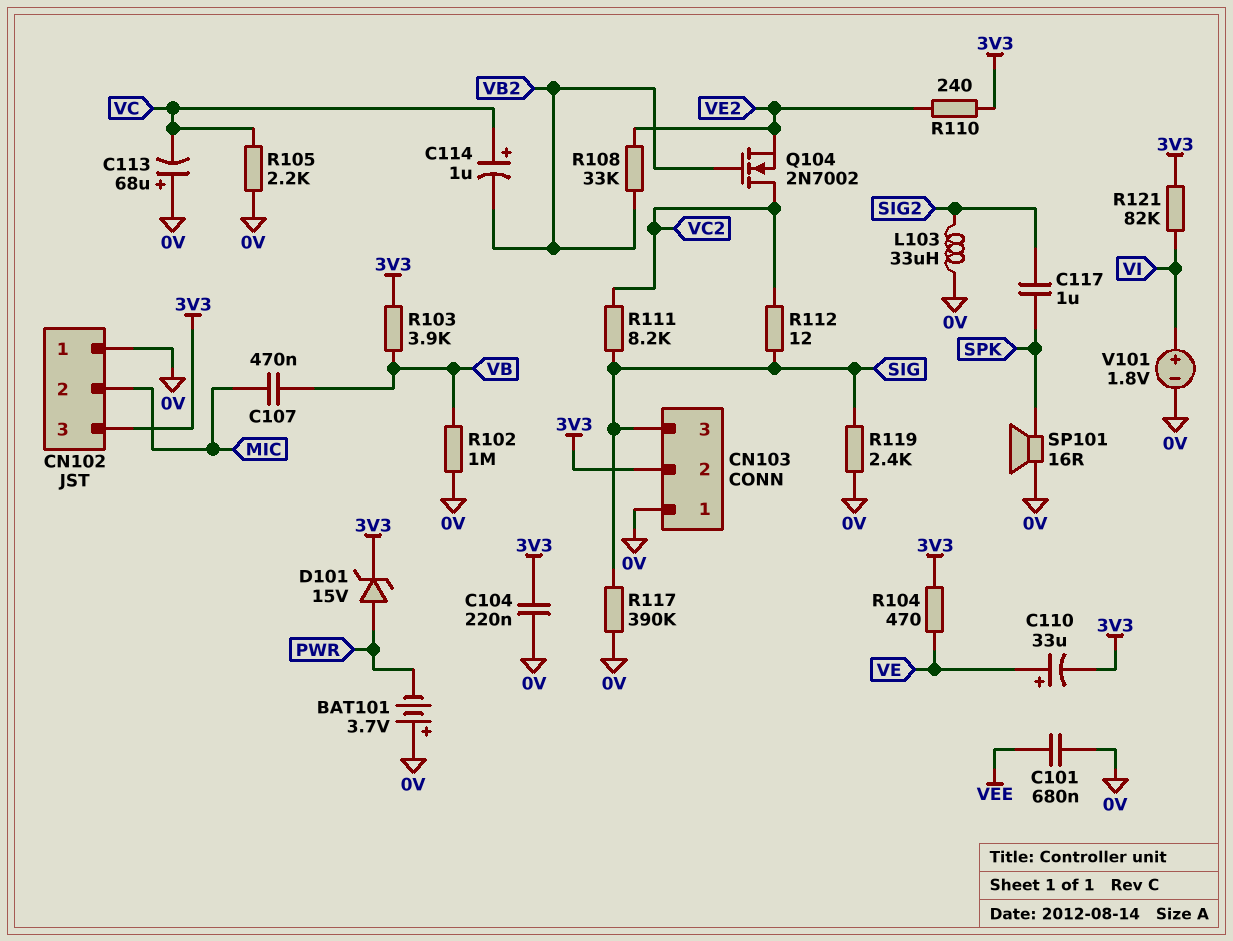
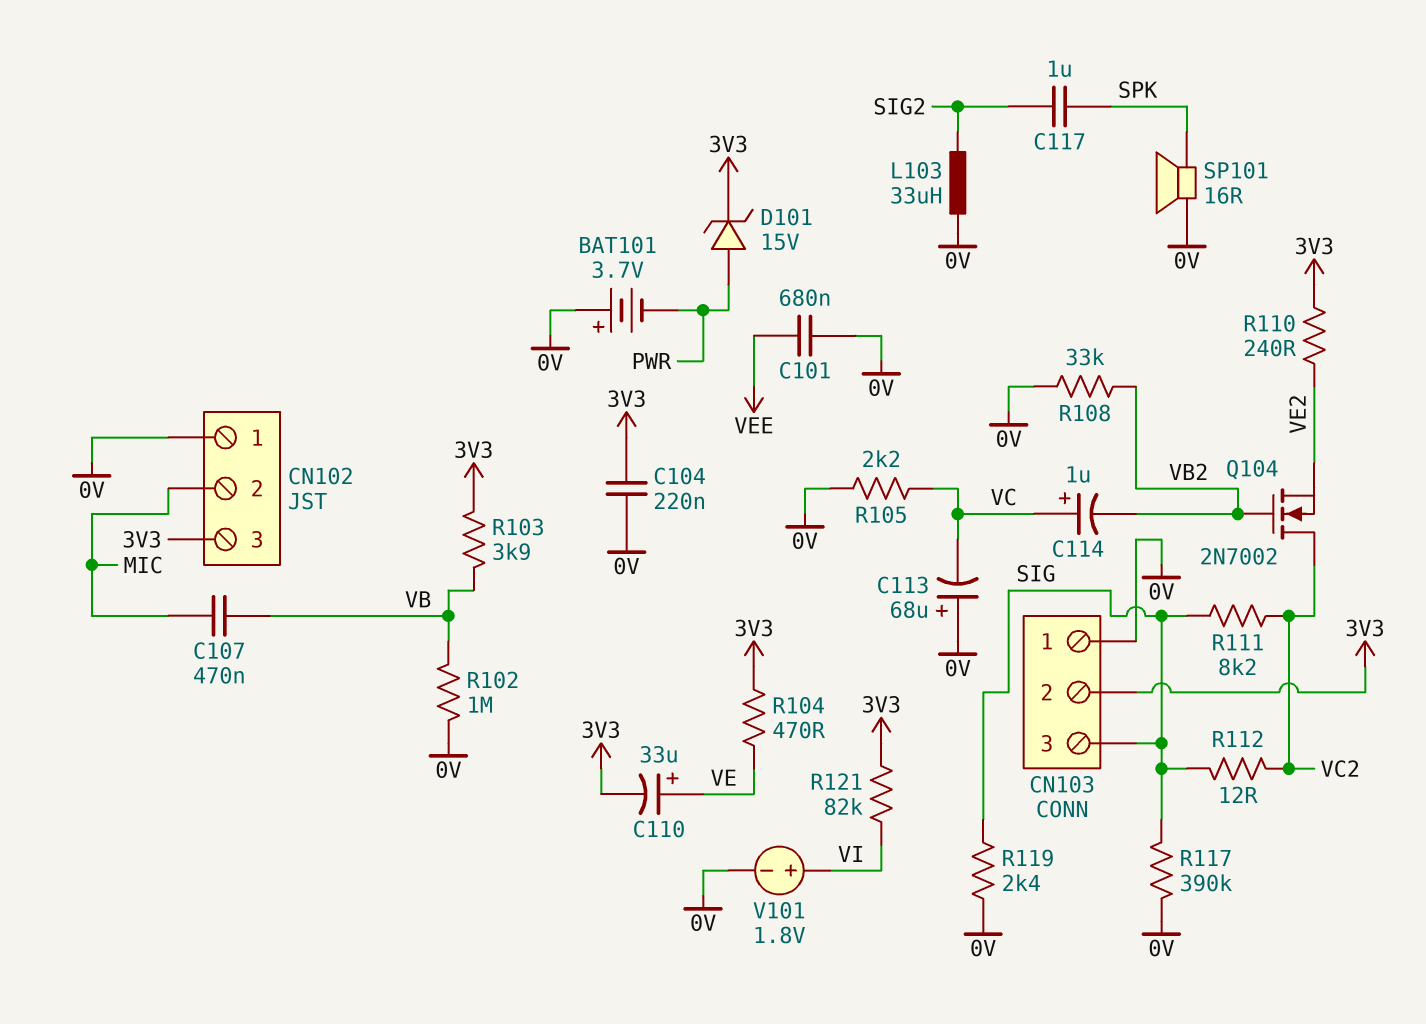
R108: 33k (VB2, VE2) -> 33k (0V, VB2)

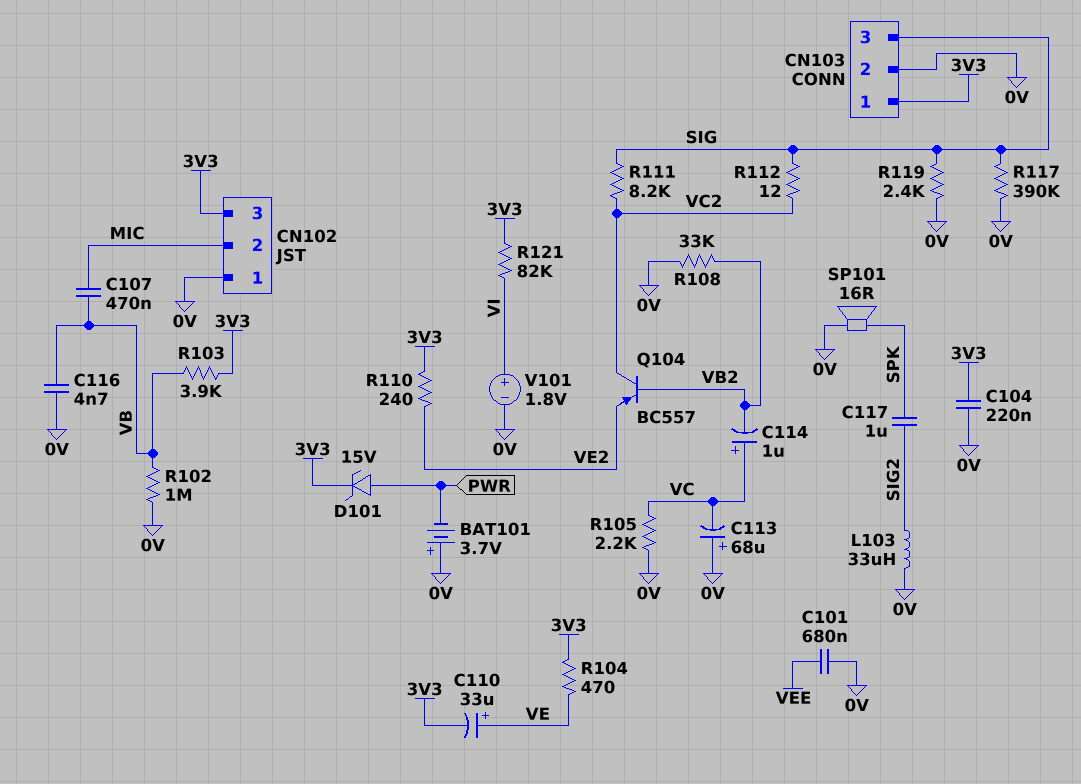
C116: none -> 4.7nF (0V, VB)
CN103 pin 1: 0V -> 3V3
CN103 pin 2: 3V3 -> 0V
Q104: NMOS 2N7002 (G VB2, D VC2, S VE2) -> PNP BC557 (B VB2, C VC2, E VE2)

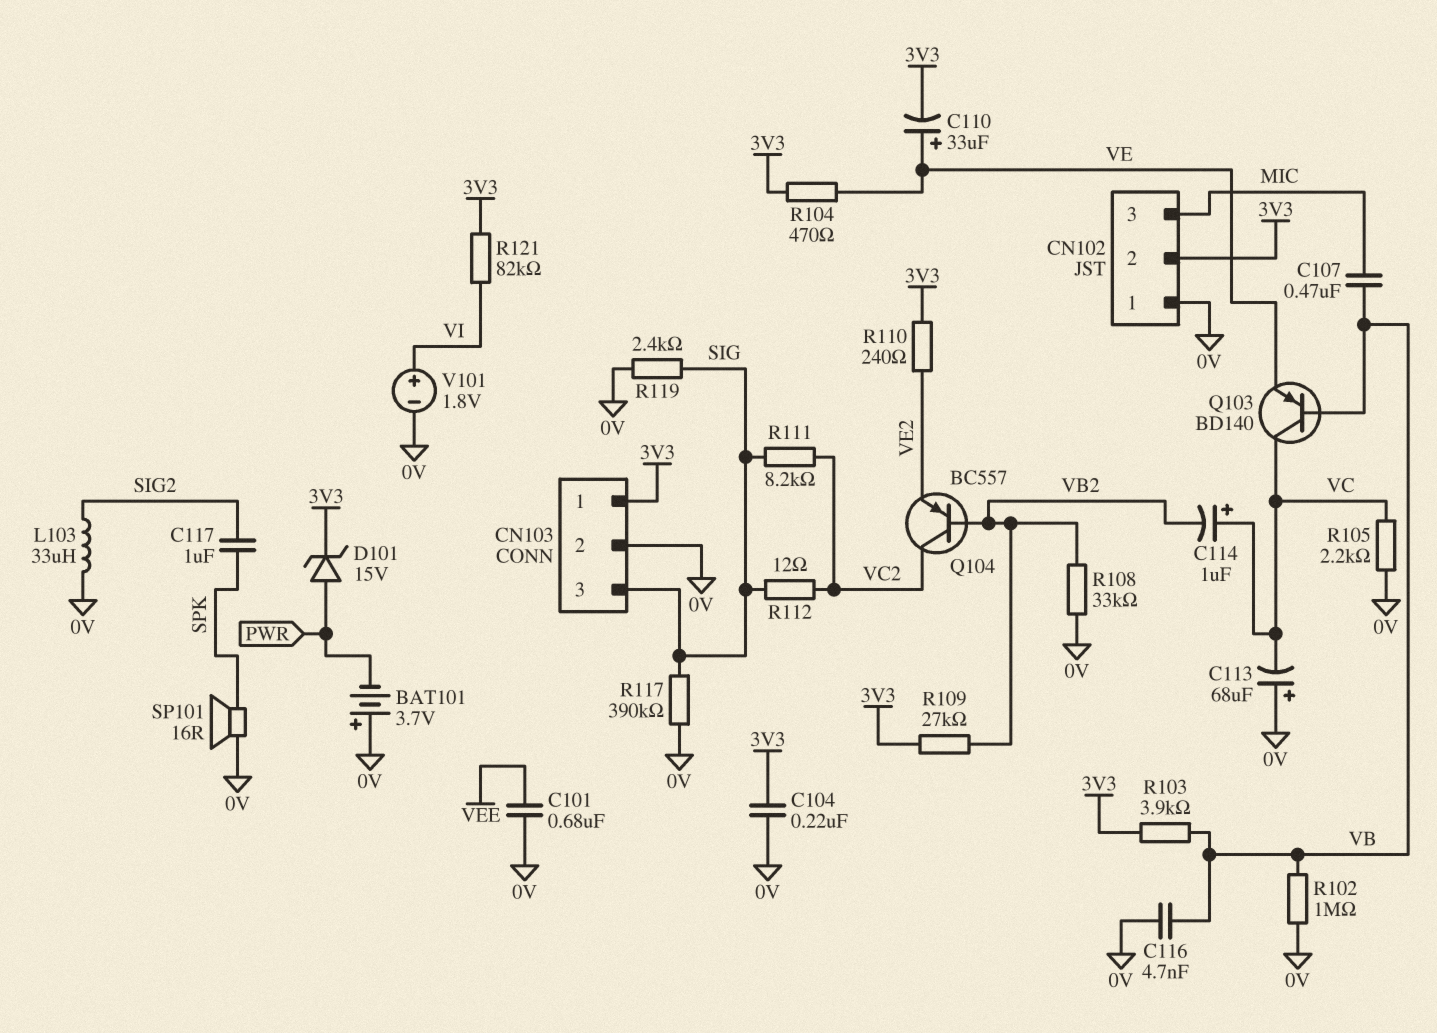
CN102 pin 2: MIC -> 3V3
CN102 pin 3: 3V3 -> MIC
Q103: none -> PNP BD140 (B VB, C VC, E VE)
R109: none -> 27k (3V3, VB2)

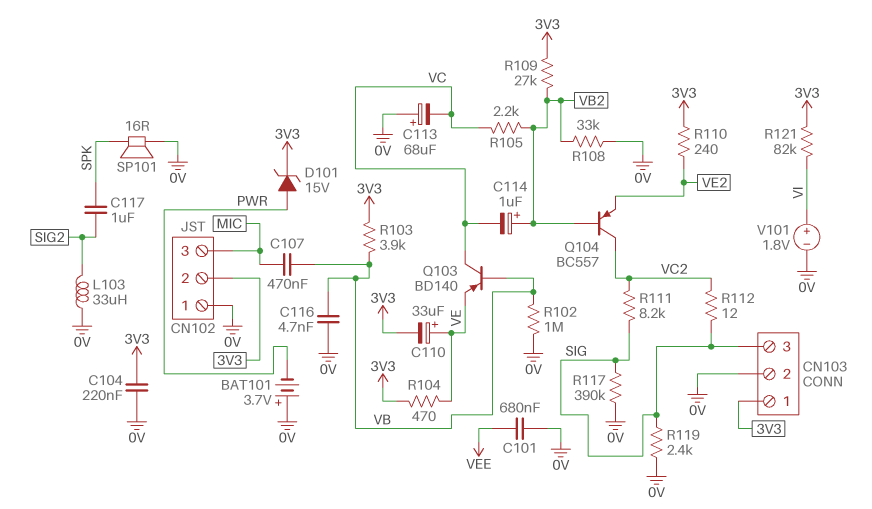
C114: 1uF (plus VC, minus VB2) -> 1uF (plus VB2, minus VC)
R105: 2.2k (0V, VC) -> 2.2k (VB2, VC)

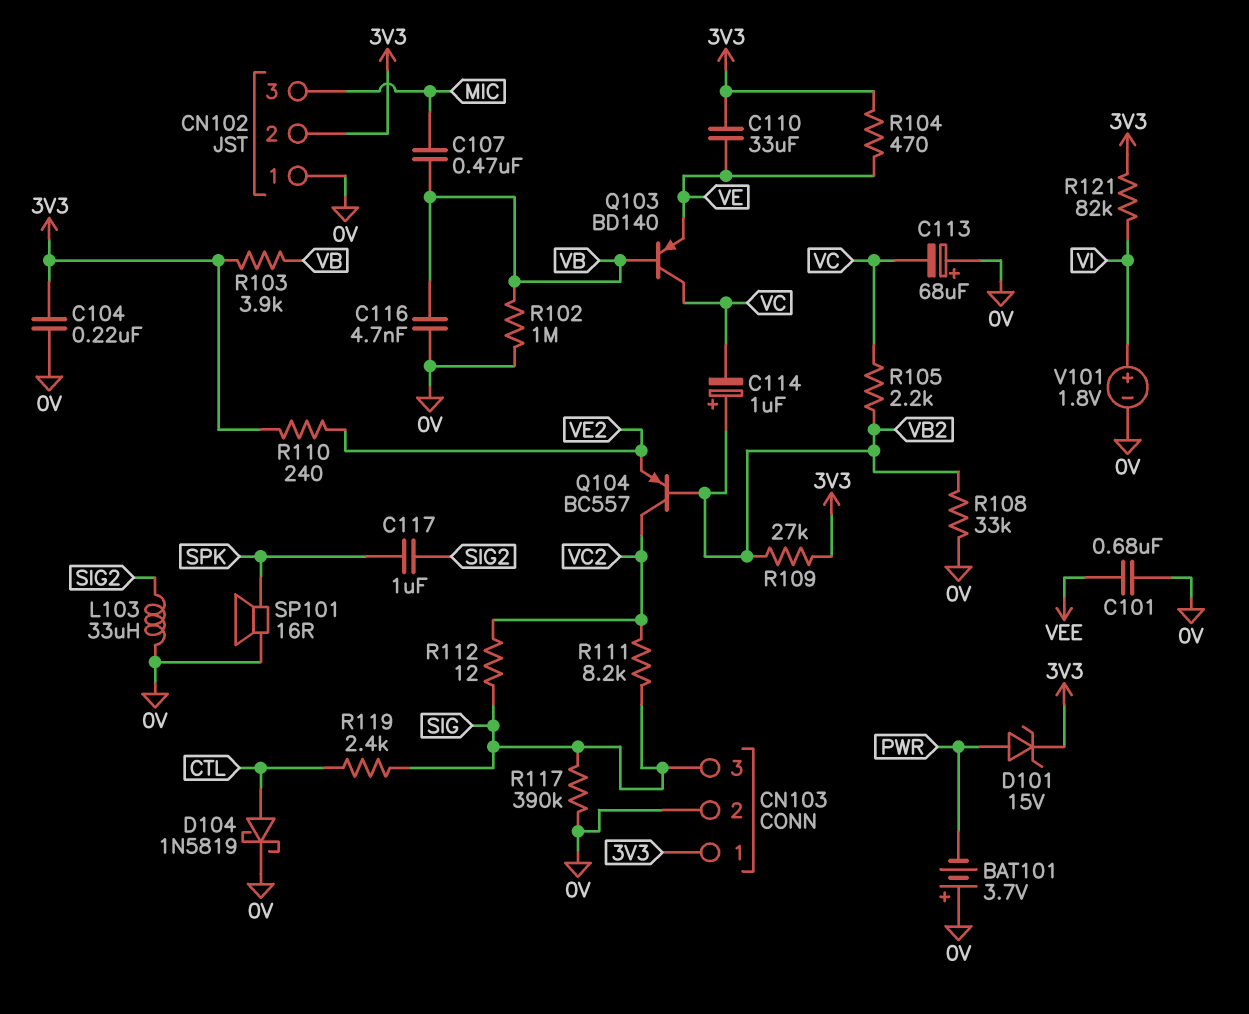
C110: 33uF (plus VE, minus 3V3) -> 33uF (3V3, VE)
D104: none -> schottky 1N5819 (A CTL, K 0V)
R119: 2.4k (0V, SIG) -> 2.4k (CTL, SIG)

